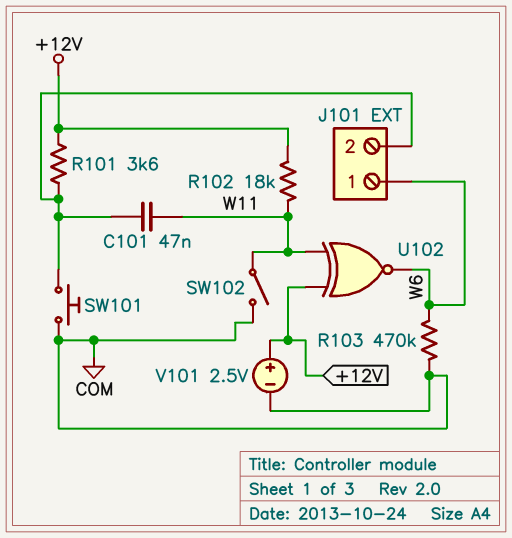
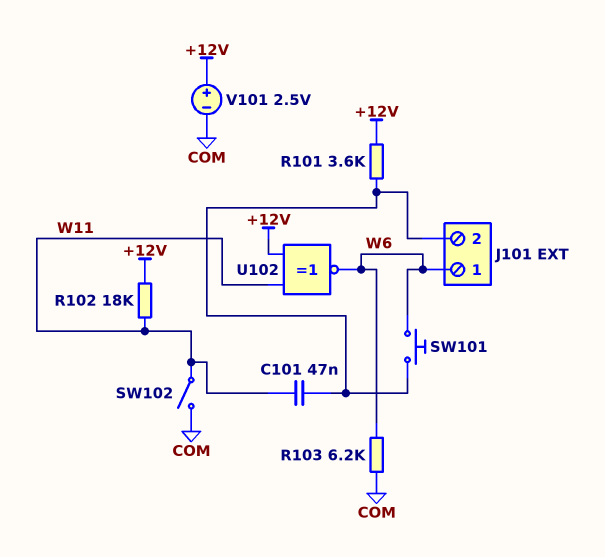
R103: 470k (COM, W6) -> 6.2k (COM, W6)
SW101: button (COM, J101/2) -> button (J101/2, W6)

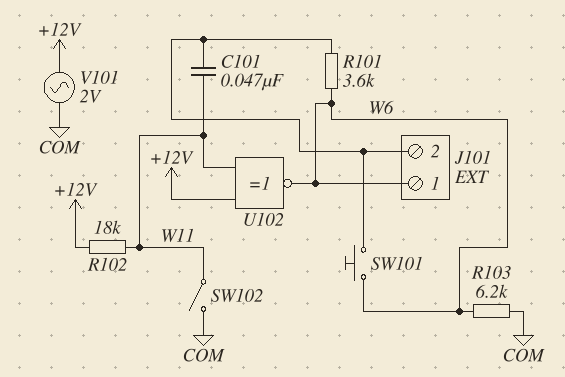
R101: 3.6k (+12V, J101/2) -> 3.6k (J101/2, W6)
V101: 2.5V (plus +12V, minus COM) -> AC 2V (+12V, COM)

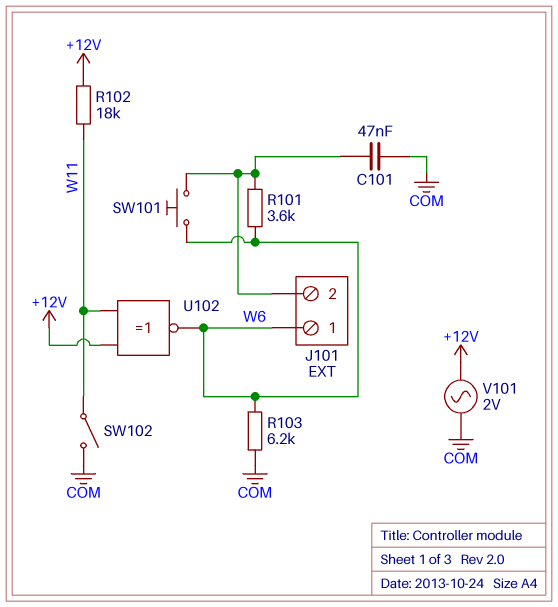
C101: 47nF (J101/2, W11) -> 47nF (COM, J101/2)

